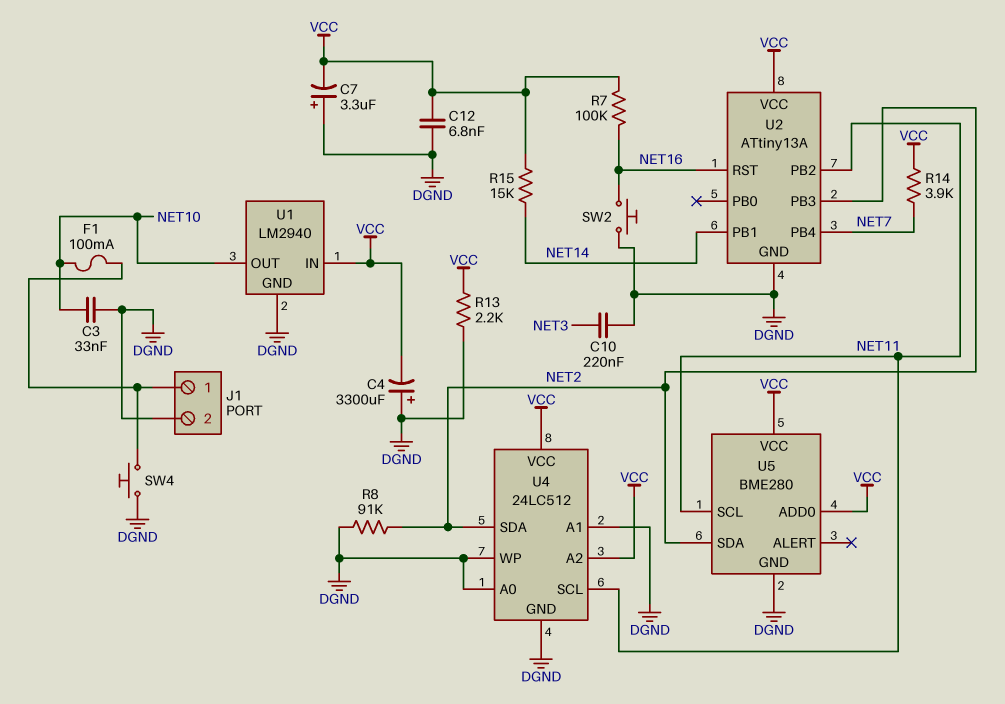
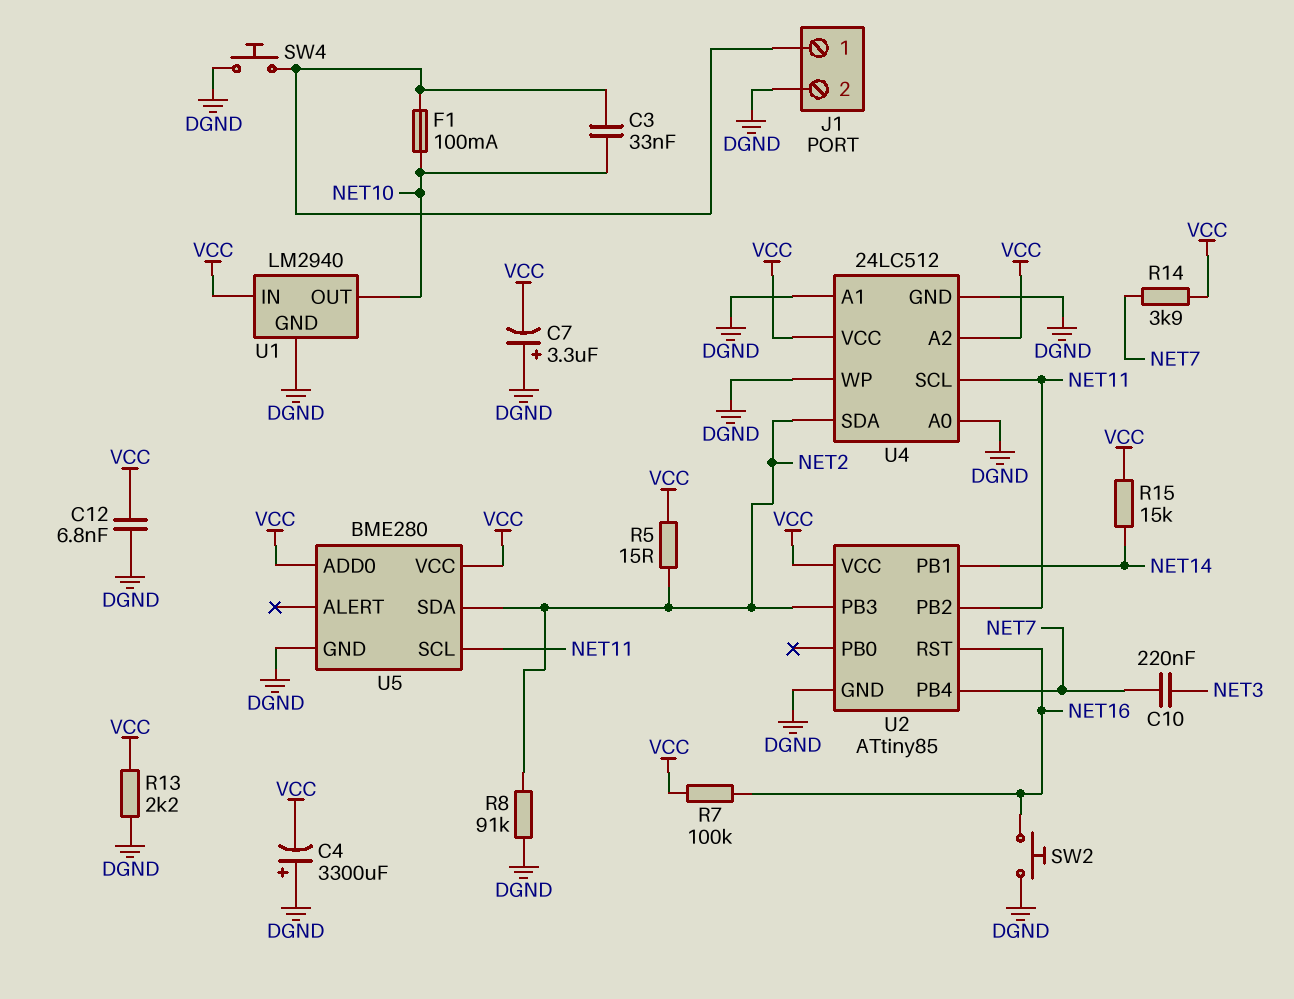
C3: 33nF (DGND, NET10) -> 33nF (J1/1, NET10)
C10: 220nF (DGND, NET3) -> 220nF (NET3, NET7)
R5: none -> 15 (NET2, VCC)
U2: ATtiny13A -> ATtiny85

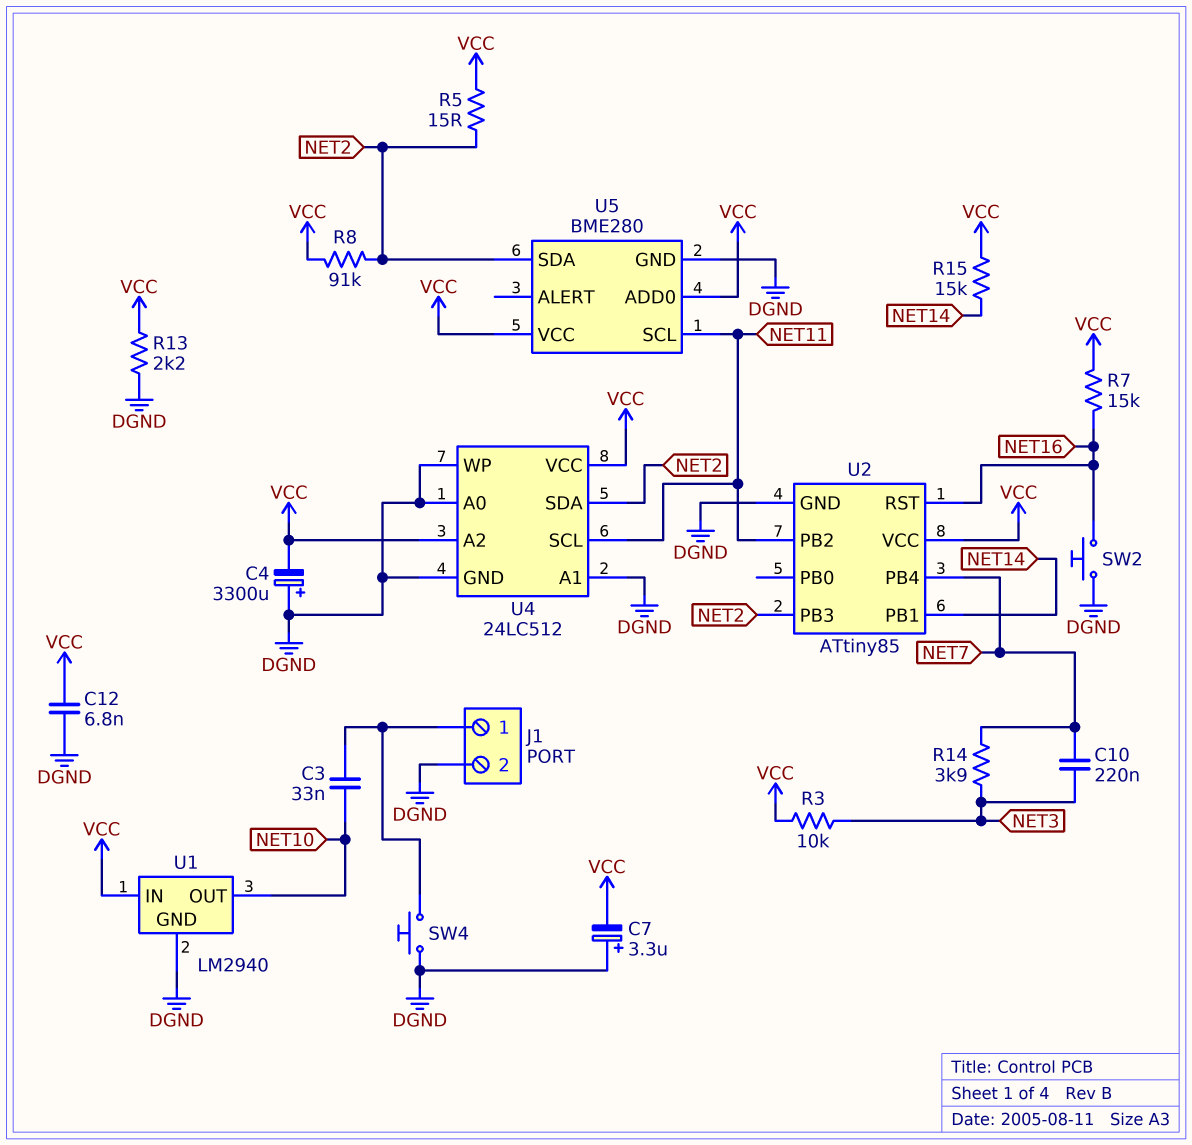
F1: 100mA (J1/1, NET10) -> none
R3: none -> 10k (NET3, VCC)
R7: 100k (NET16, VCC) -> 15k (NET16, VCC)
R8: 91k (DGND, NET2) -> 91k (NET2, VCC)
R14: 3.9k (NET7, VCC) -> 3.9k (NET3, NET7)

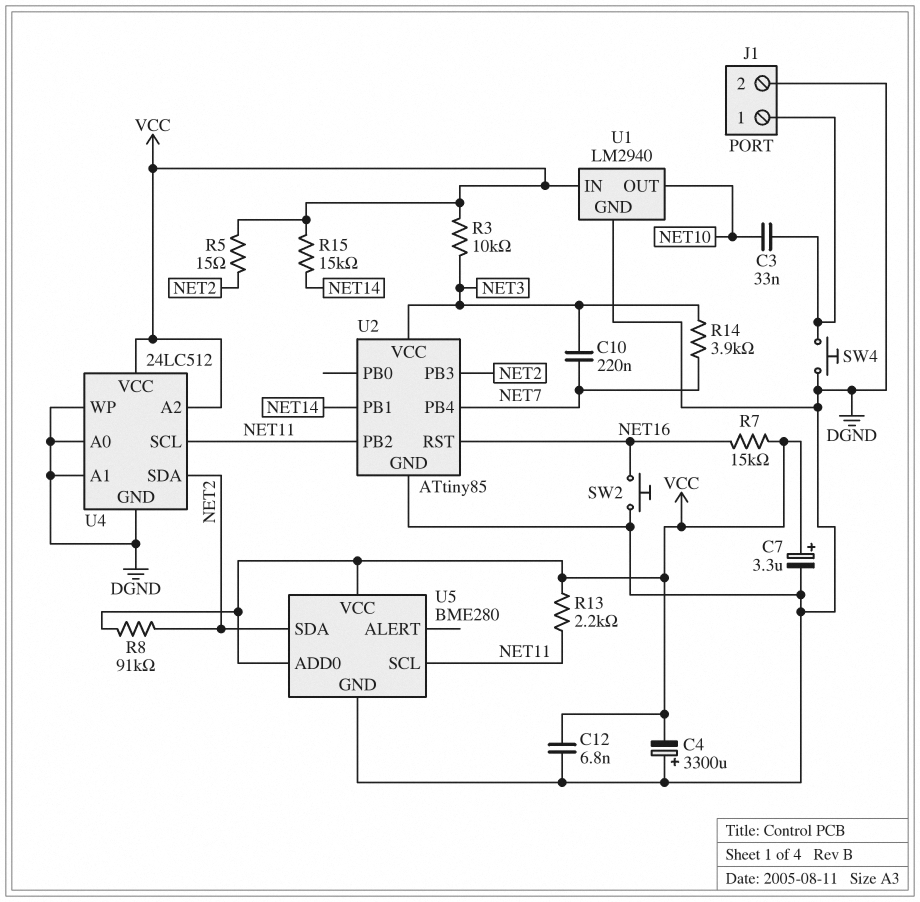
C7: 3.3uF (plus DGND, minus VCC) -> 3.3uF (plus VCC, minus DGND)
R13: 2.2k (DGND, VCC) -> 2.2k (NET11, VCC)
U2 pin VCC: VCC -> NET3

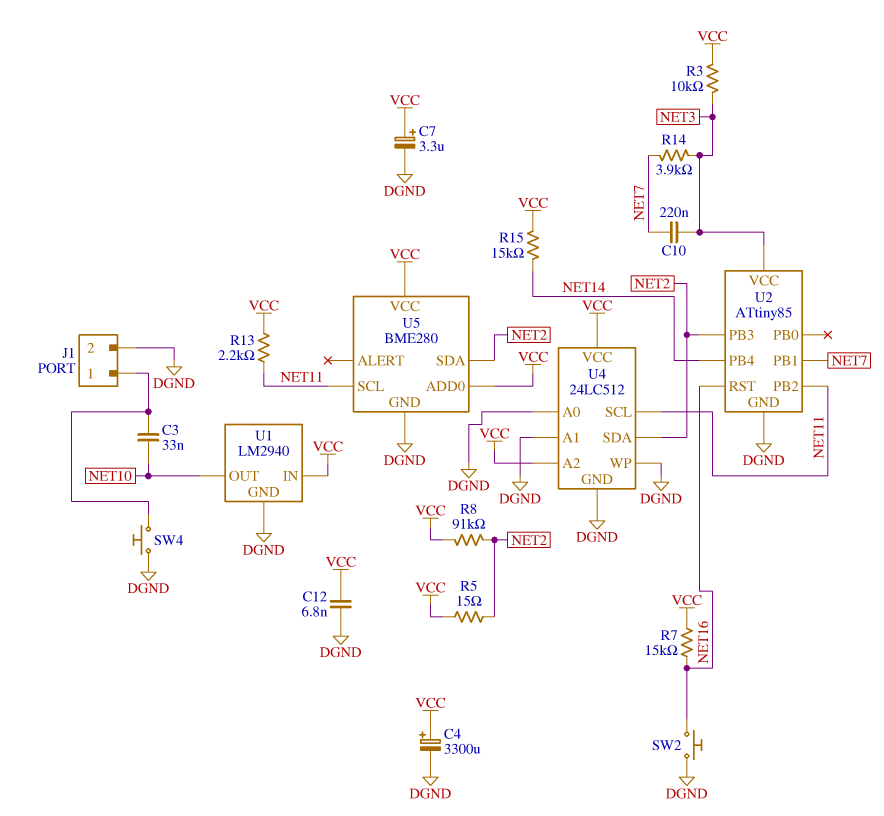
C4: 3300uF (plus DGND, minus VCC) -> 3300uF (plus VCC, minus DGND)
U2 pin PB1: NET14 -> NET7
U2 pin PB4: NET7 -> NET14

